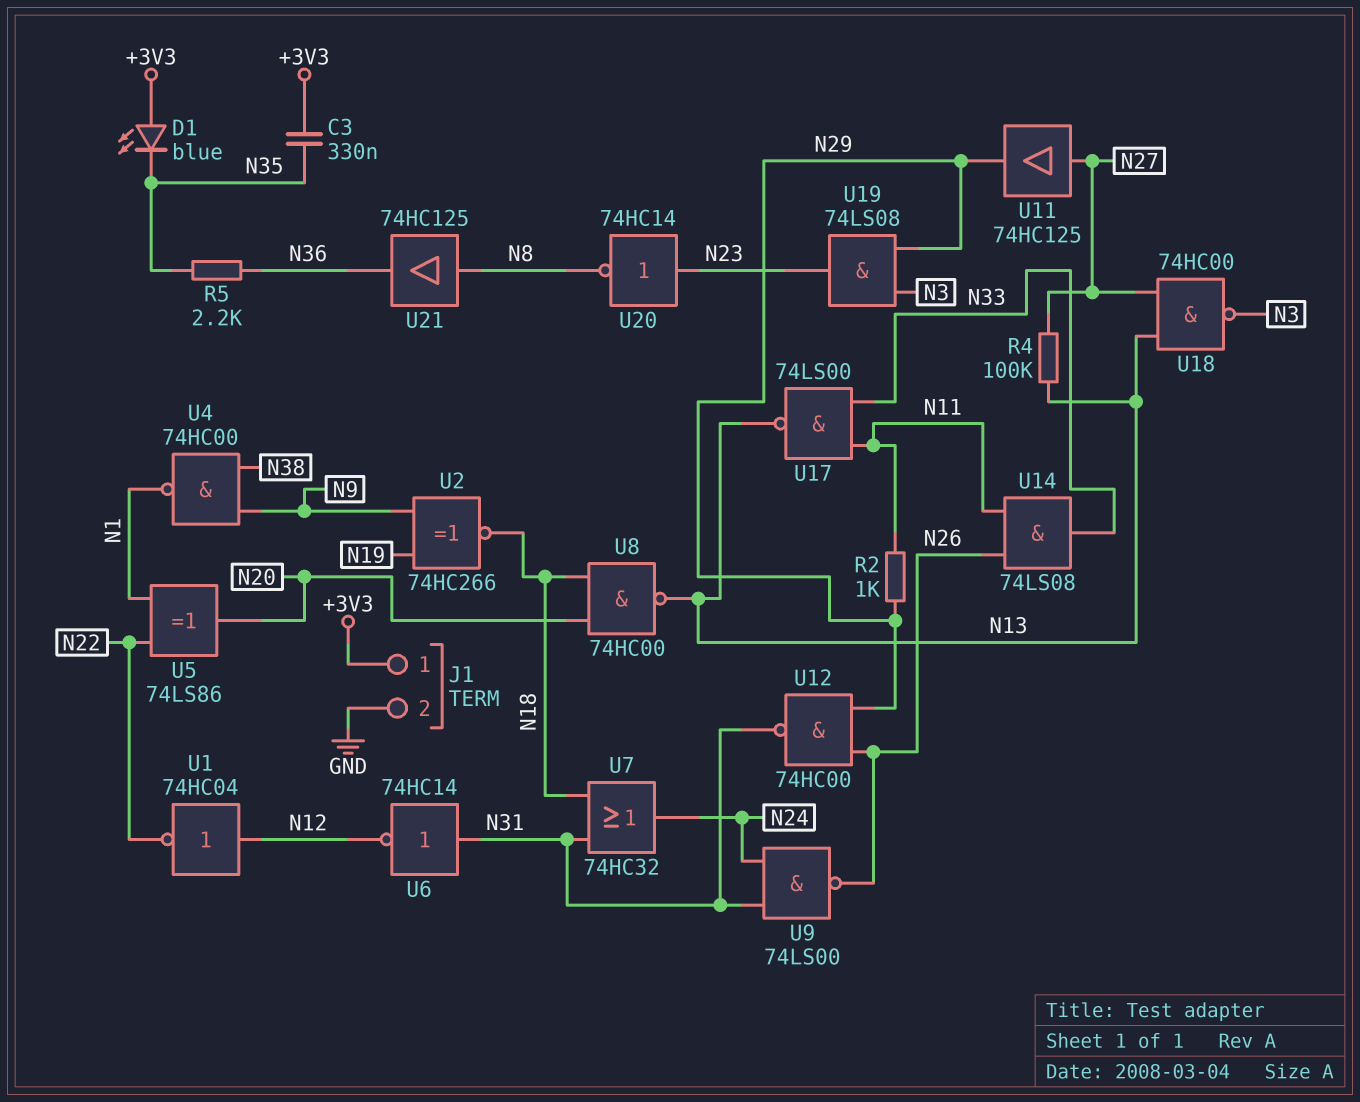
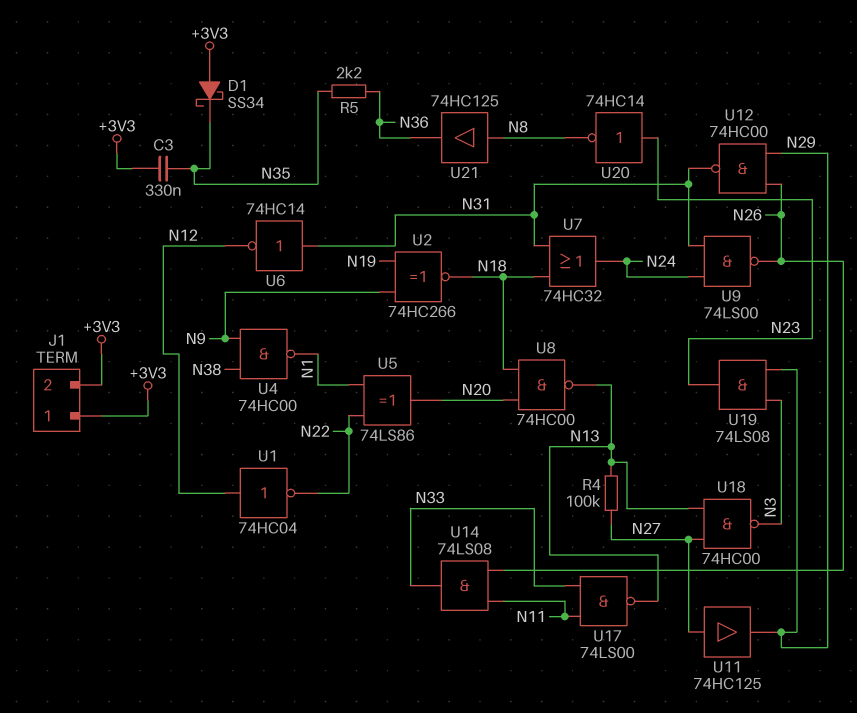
D1: LED blue (A +3V3, K N35) -> schottky SS34 (A +3V3, K N35)
J1 pin 2: GND -> +3V3
R2: 1k (N11, N29) -> none

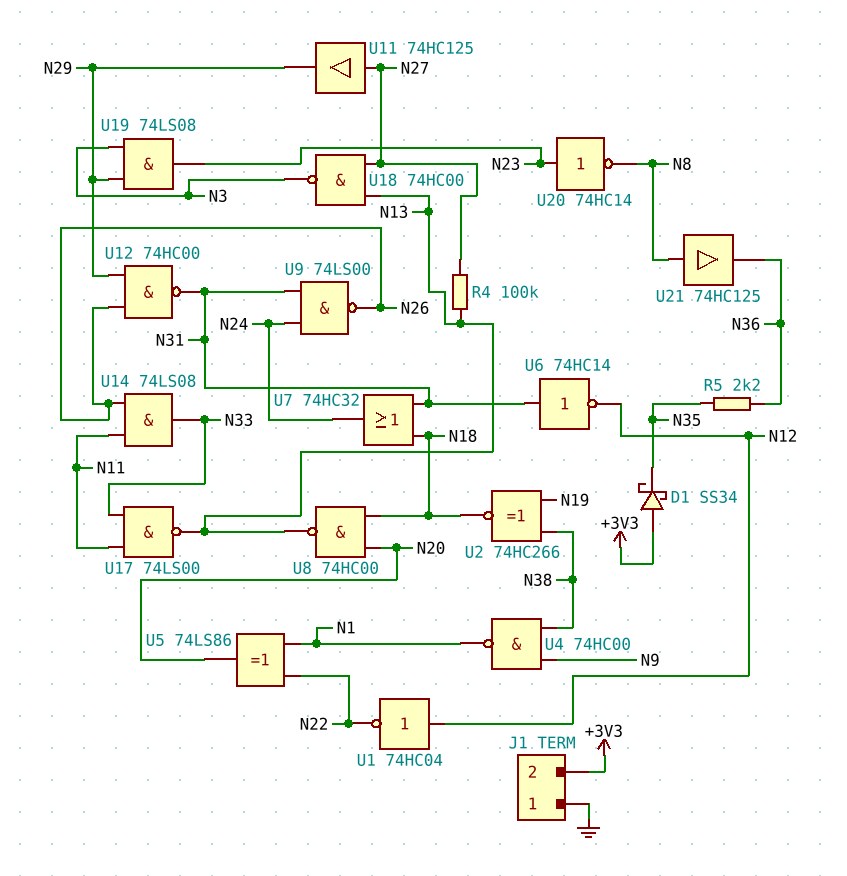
C3: 330nF (+3V3, N35) -> none
J1 pin 1: +3V3 -> GND
U2: XNOR 74HC266 (in N9, in N19, out N18) -> XNOR 74HC266 (in N19, in N38, out N18)

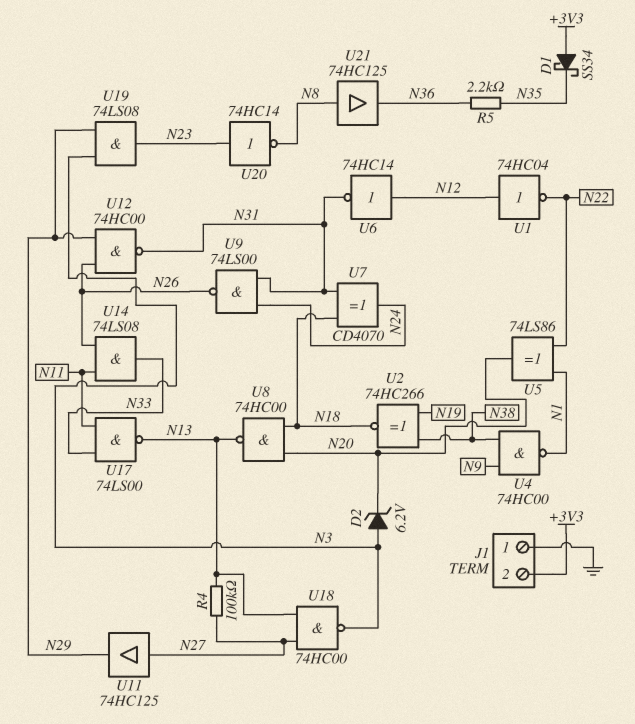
D2: none -> zener 6.2V (A N3, K N20)
U6: NOT 74HC14 (in N31, out N12) -> NOT 74HC14 (in N12, out N31)
U7: OR 74HC32 (in N18, in N31, out N24) -> XOR CD4070 (in N18, in N31, out N24)

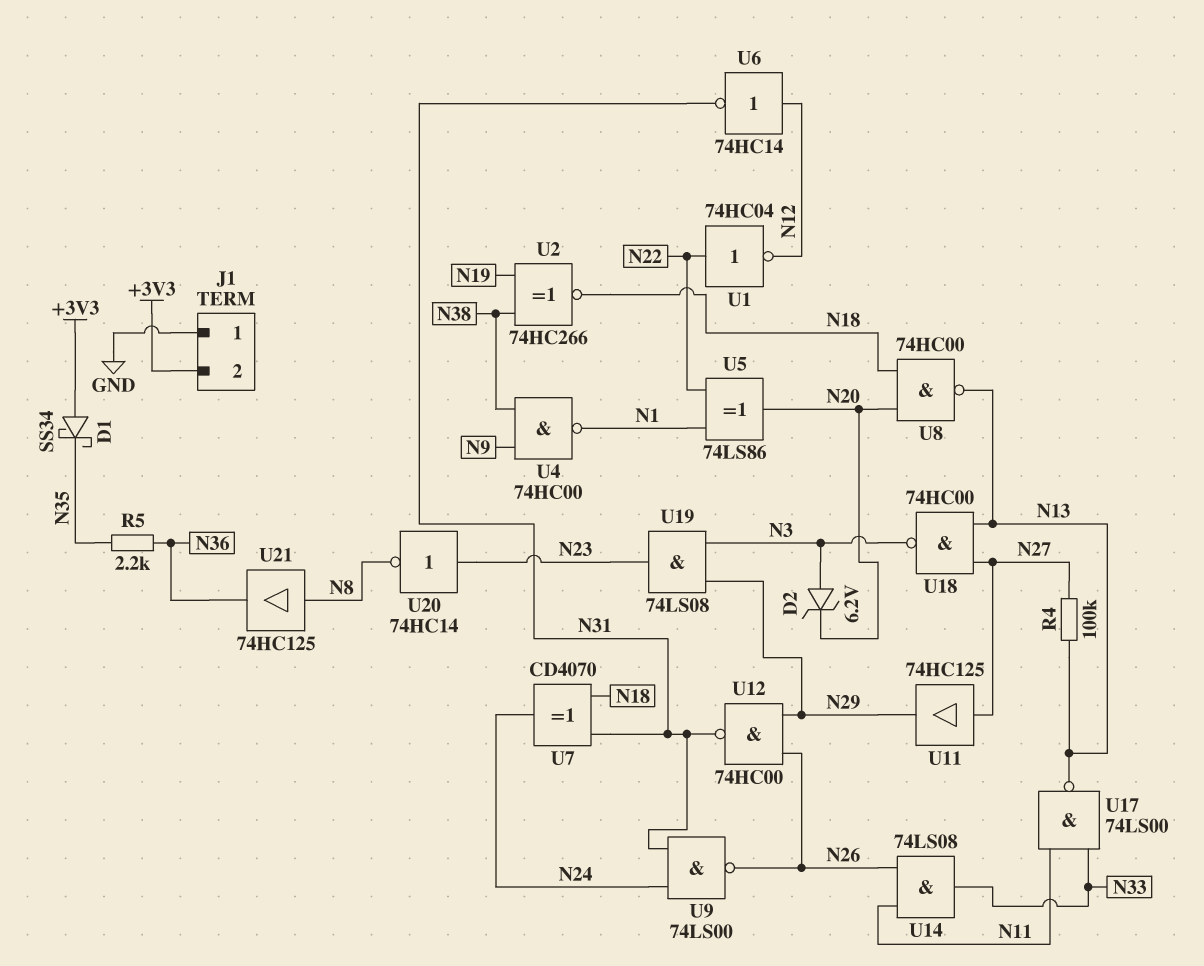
U1: NOT 74HC04 (in N12, out N22) -> NOT 74HC04 (in N22, out N12)

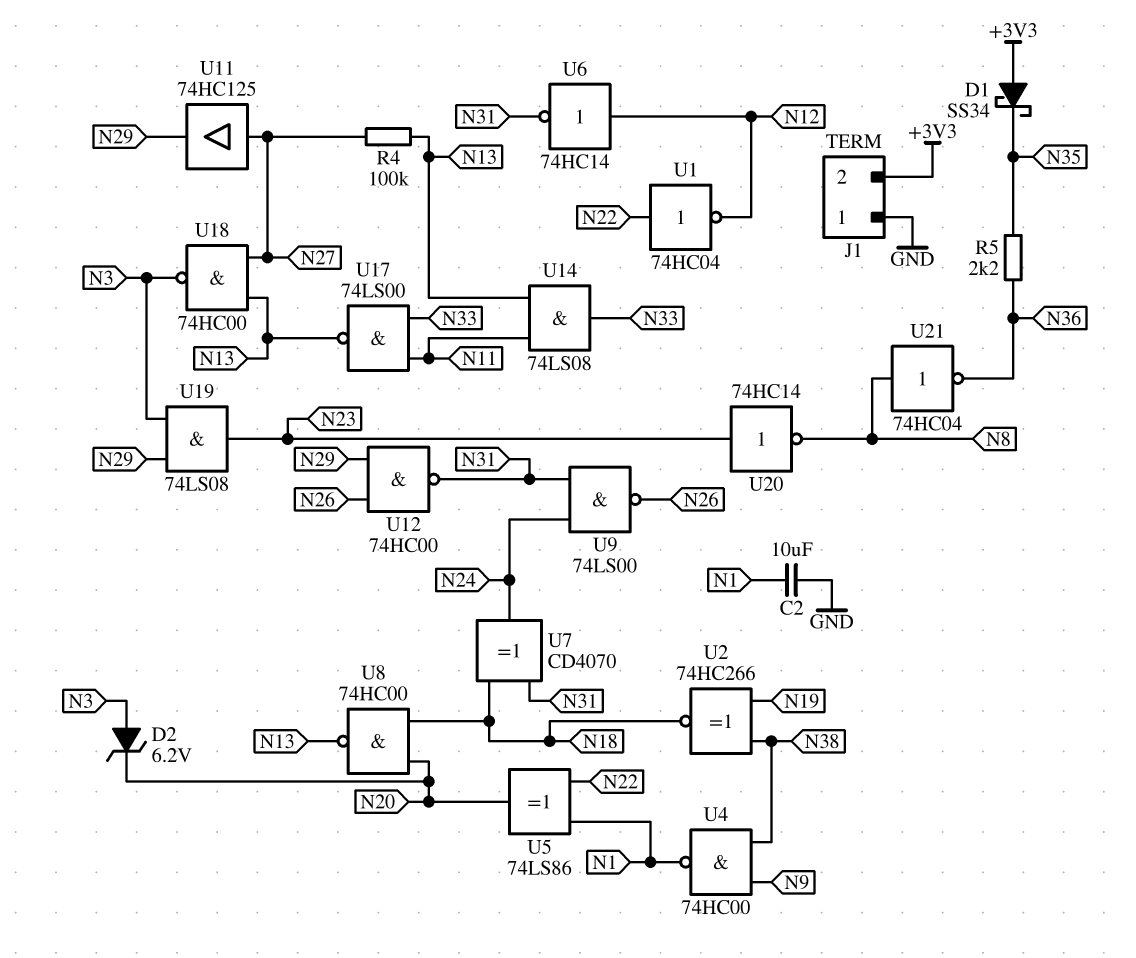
C2: none -> 10uF (GND, N1)
U14: AND 74LS08 (in N11, in N26, out N33) -> AND 74LS08 (in N11, in N13, out N33)
U21: buffer 74HC125 (in N8, out N36) -> NOT 74HC04 (in N8, out N36)

